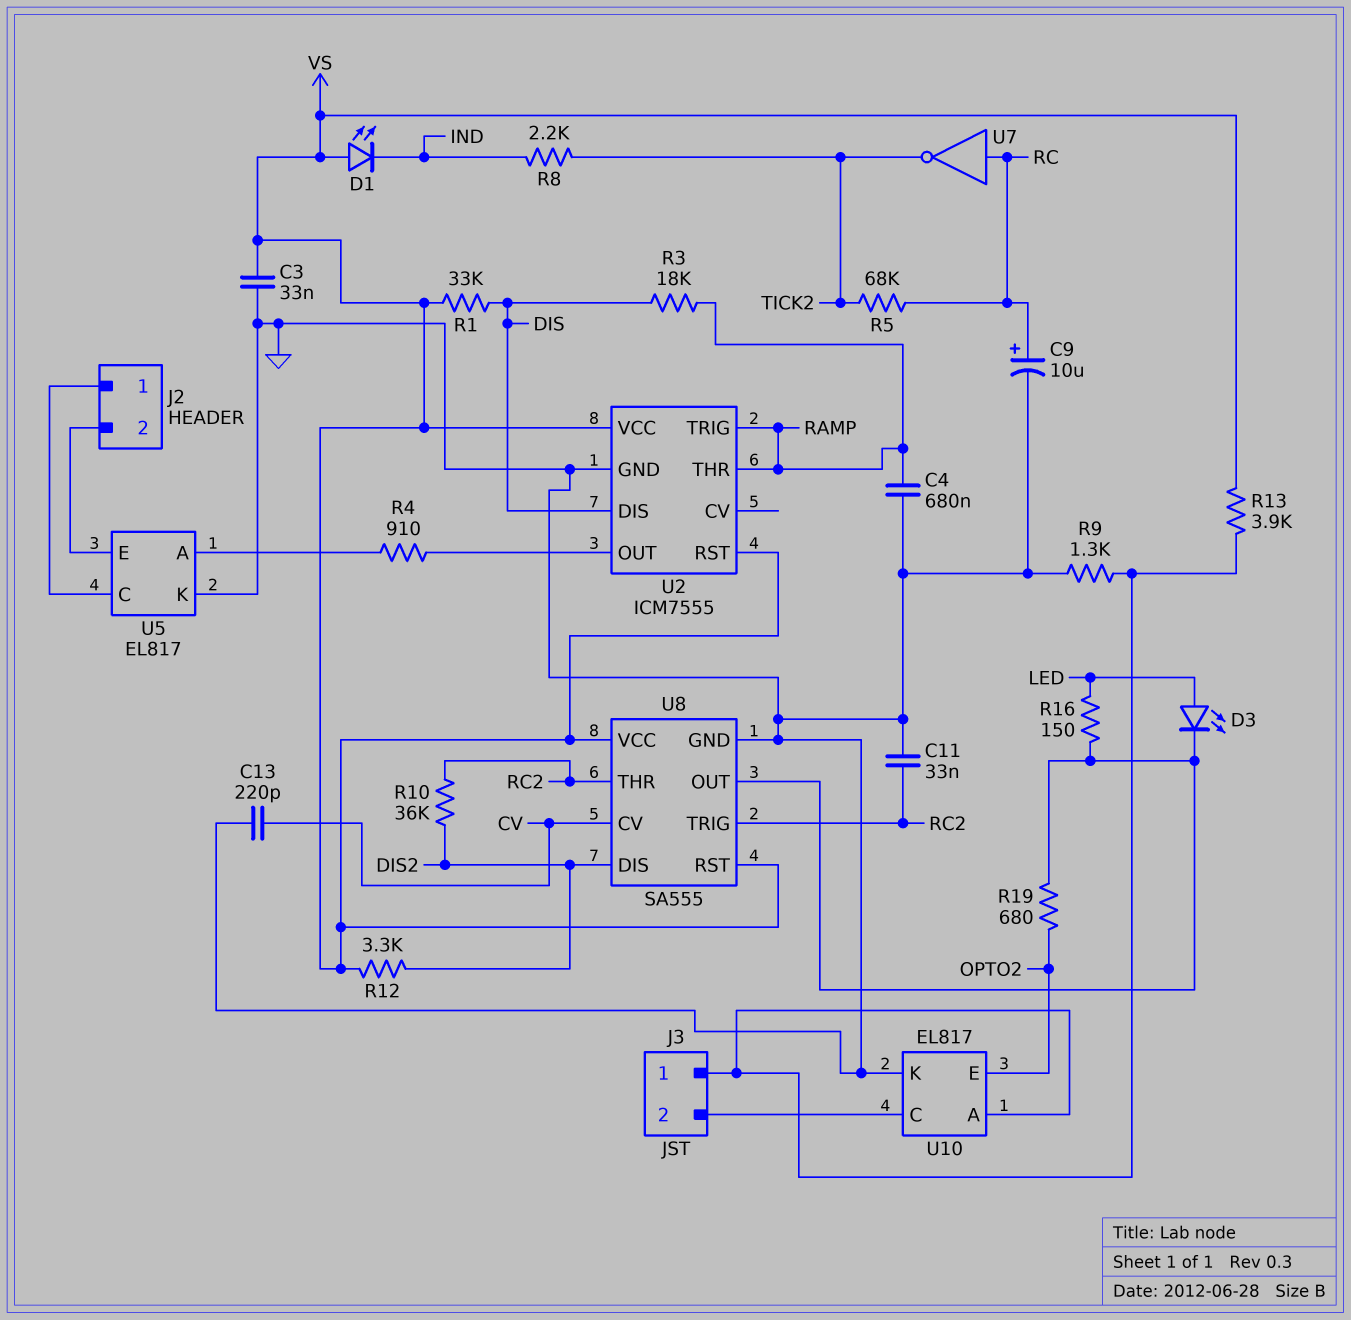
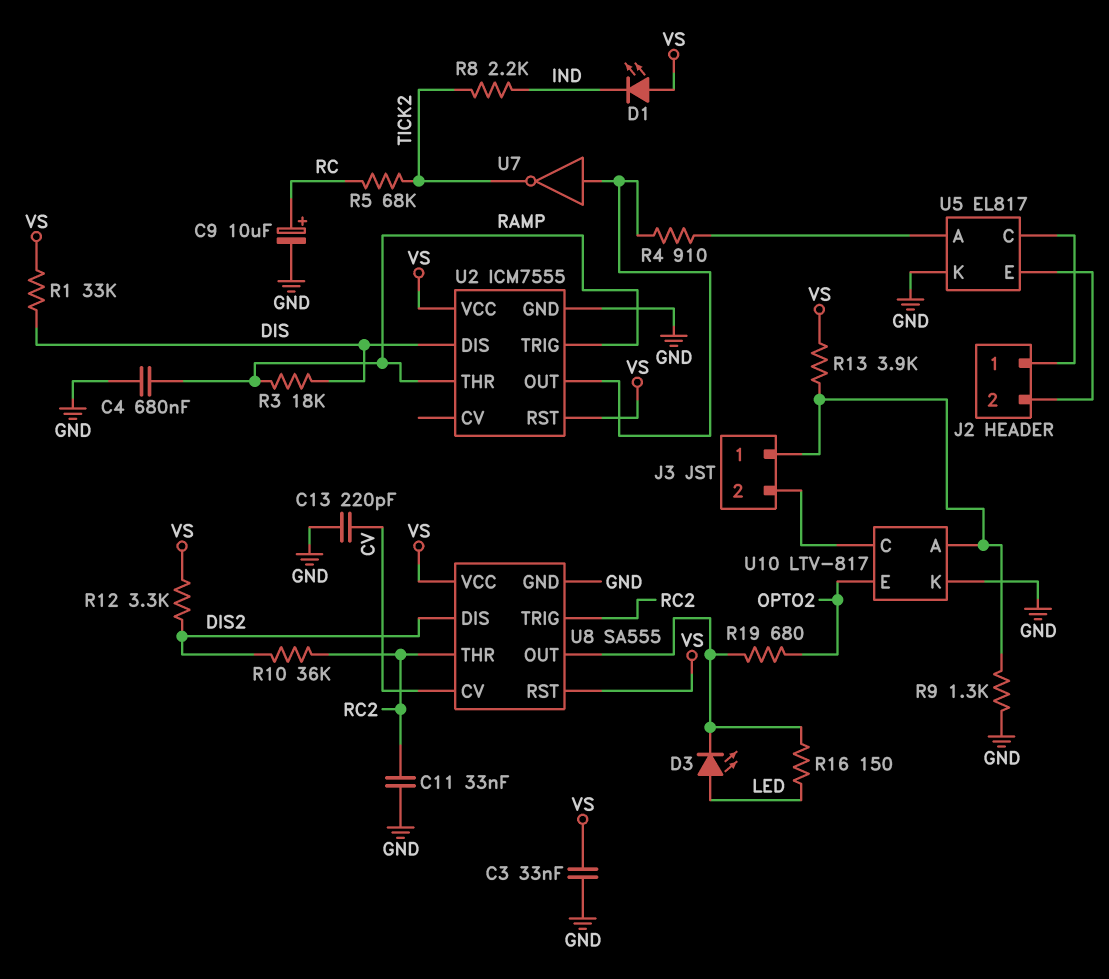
U7: NOT (in RC, out TICK2) -> NOT (in U2/OUT, out TICK2)
U10: EL817 -> LTV-817

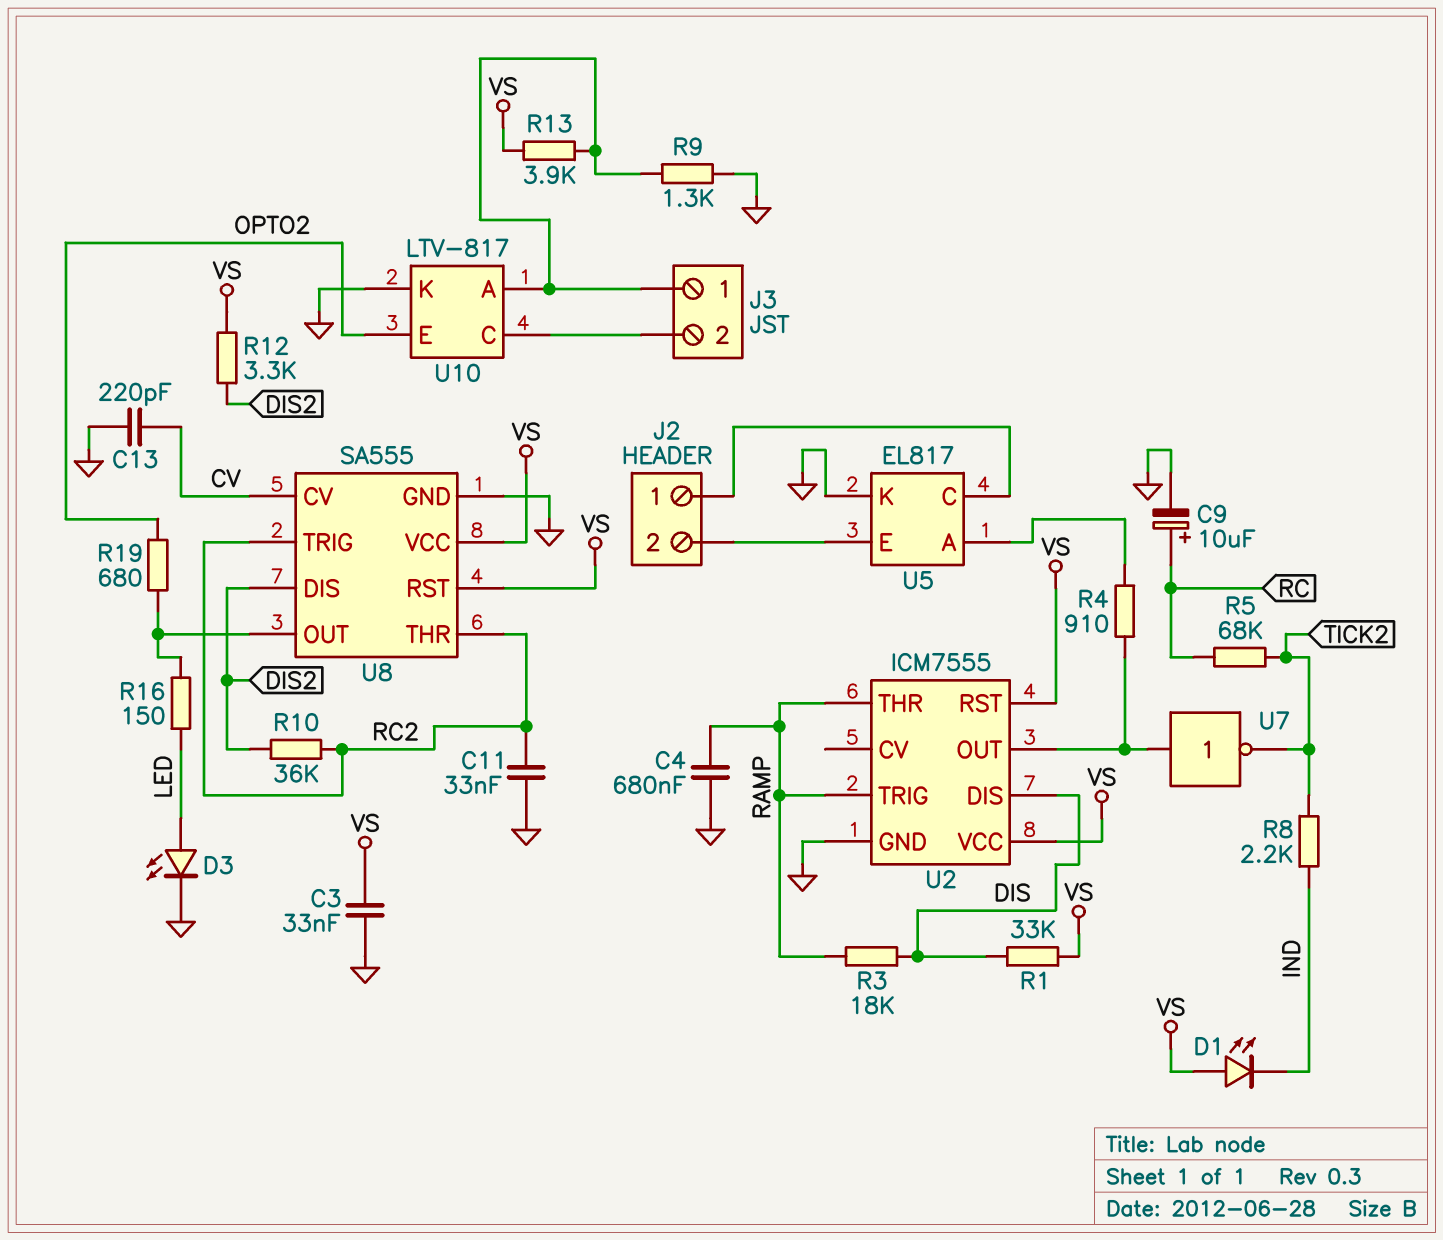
D3: LED (A LED, K U8/OUT) -> LED (A LED, K GND)

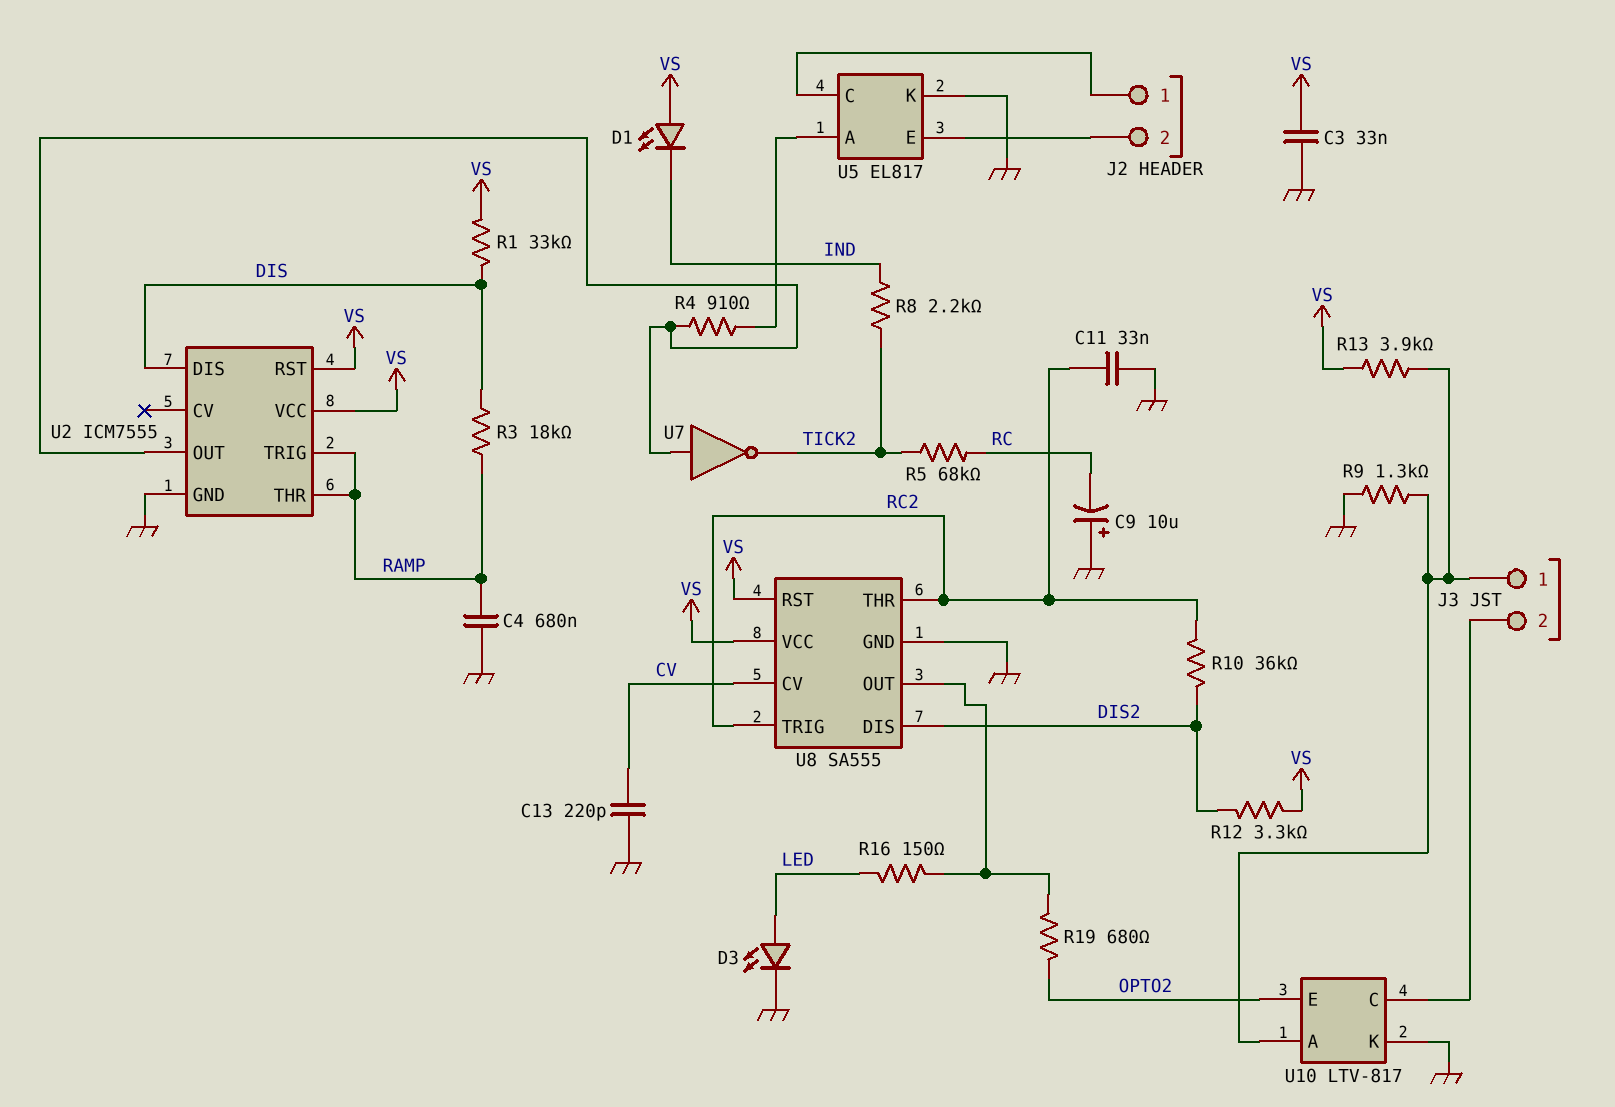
C9: 10uF (plus RC, minus GND) -> 10uF (plus GND, minus RC)

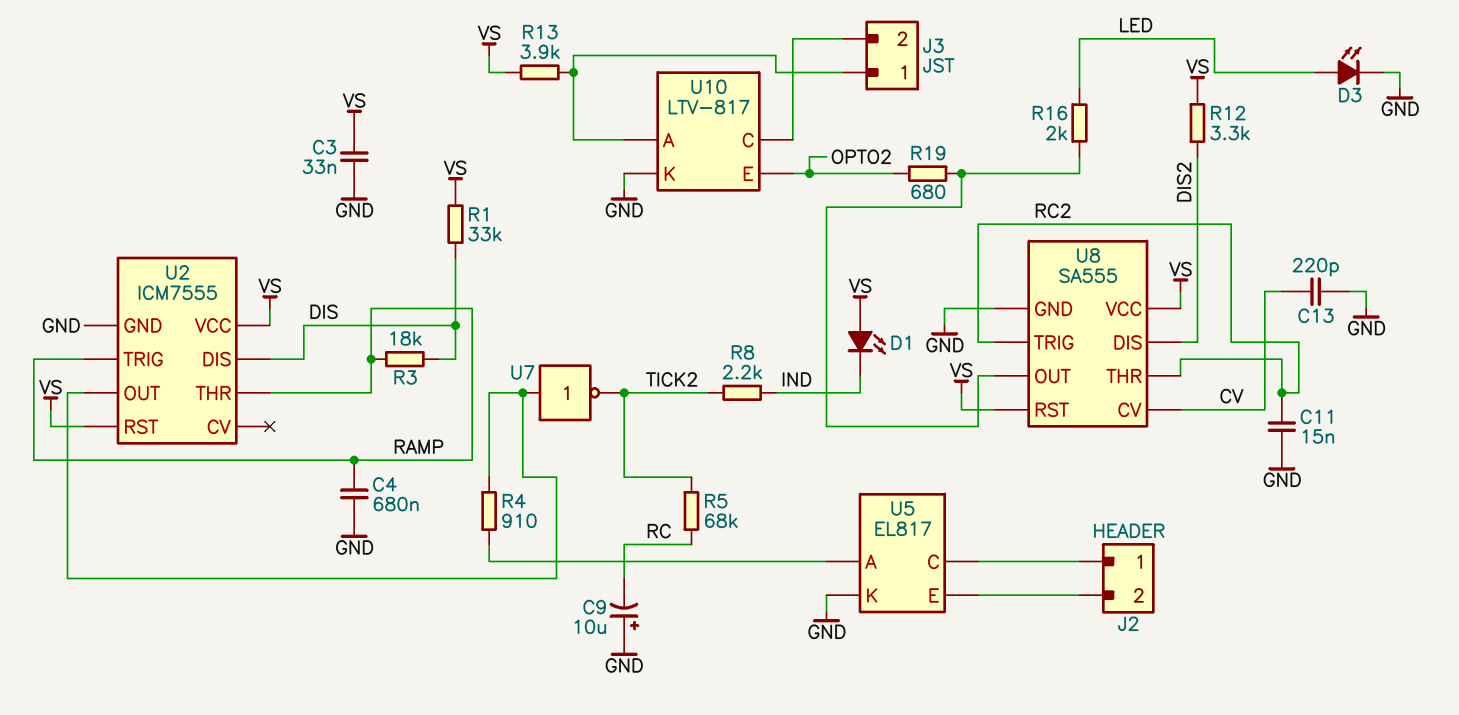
C11: 33nF (GND, RC2) -> 15nF (GND, RC2)
R9: 1.3k (GND, J3/1) -> none
R10: 36k (DIS2, RC2) -> none
R16: 150 (LED, U8/OUT) -> 2k (LED, U8/OUT)

